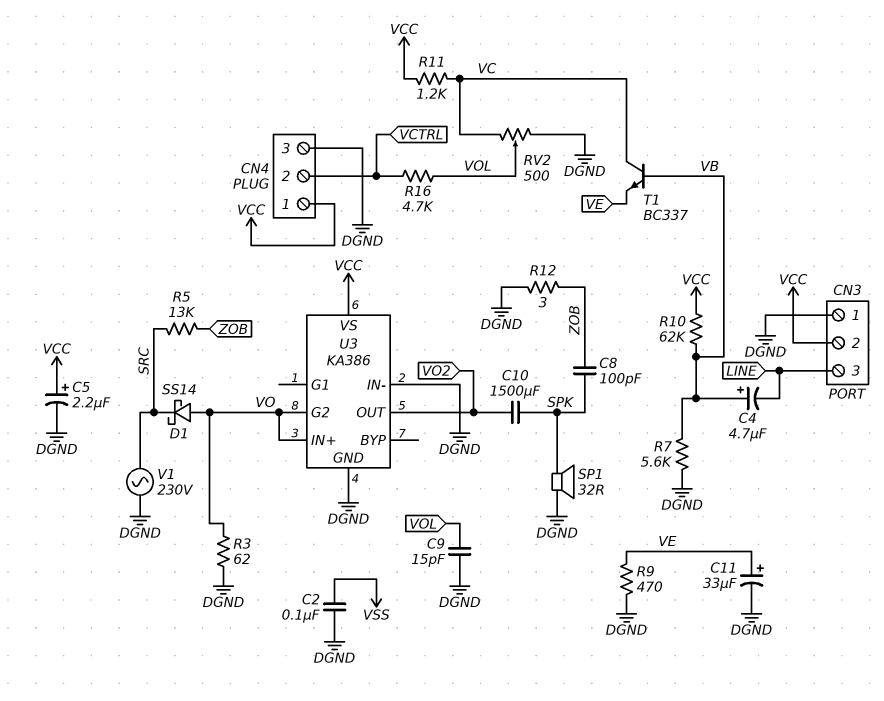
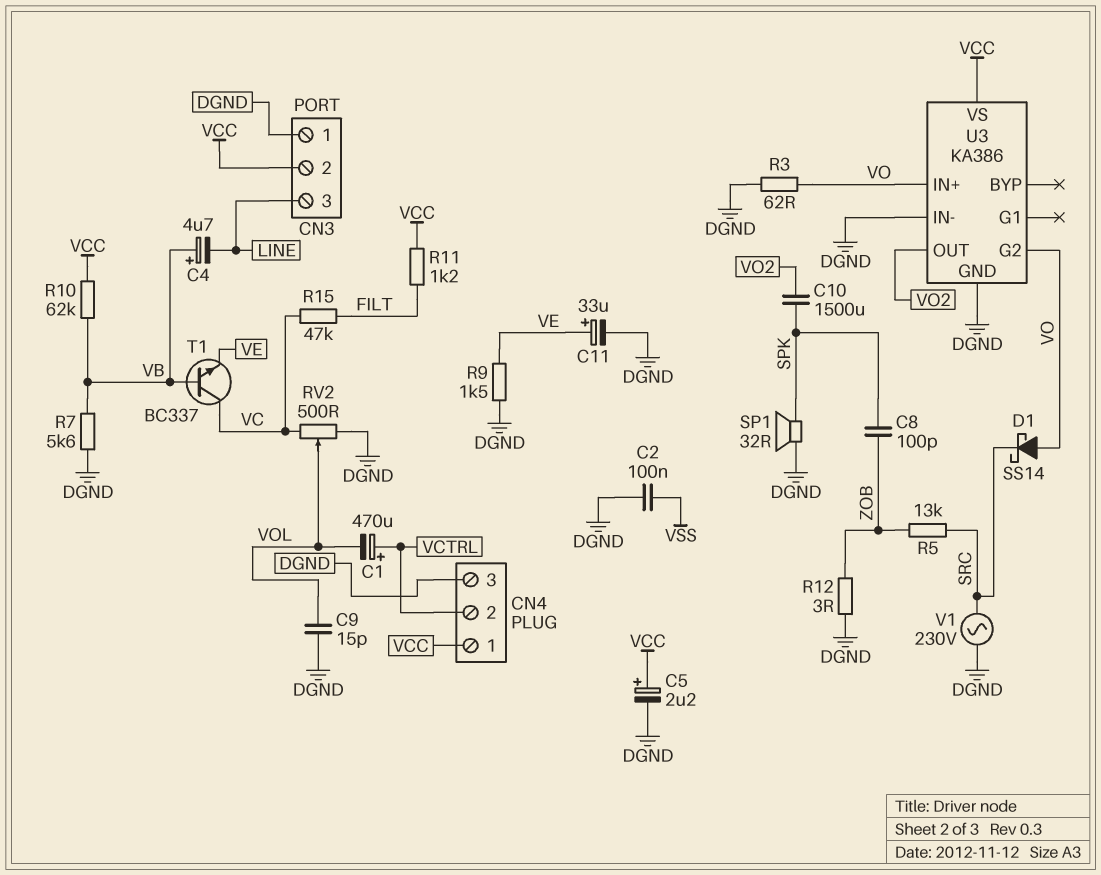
C1: none -> 470uF (plus VCTRL, minus VOL)
R9: 470 (DGND, VE) -> 1.5k (DGND, VE)
R11: 1.2k (VC, VCC) -> 1.2k (FILT, VCC)
R15: none -> 47k (FILT, VC)
R16: 4.7k (VCTRL, VOL) -> none

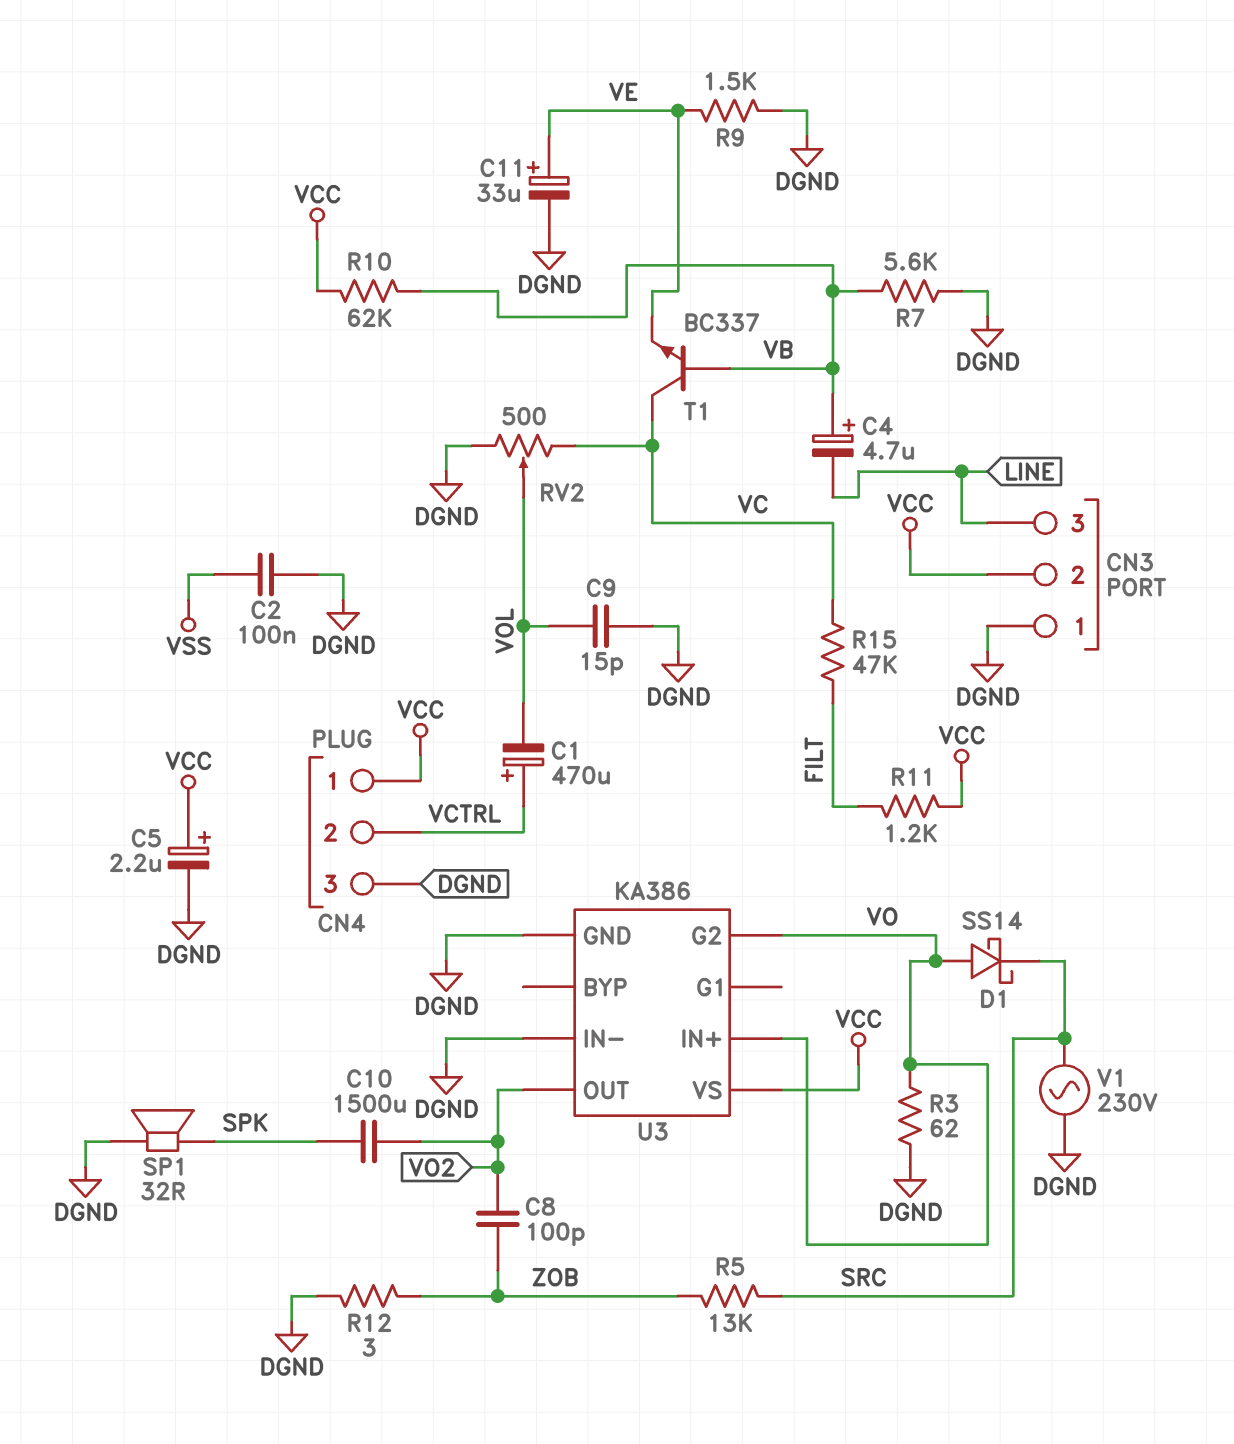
C8: 100pF (SPK, ZOB) -> 100pF (VO2, ZOB)

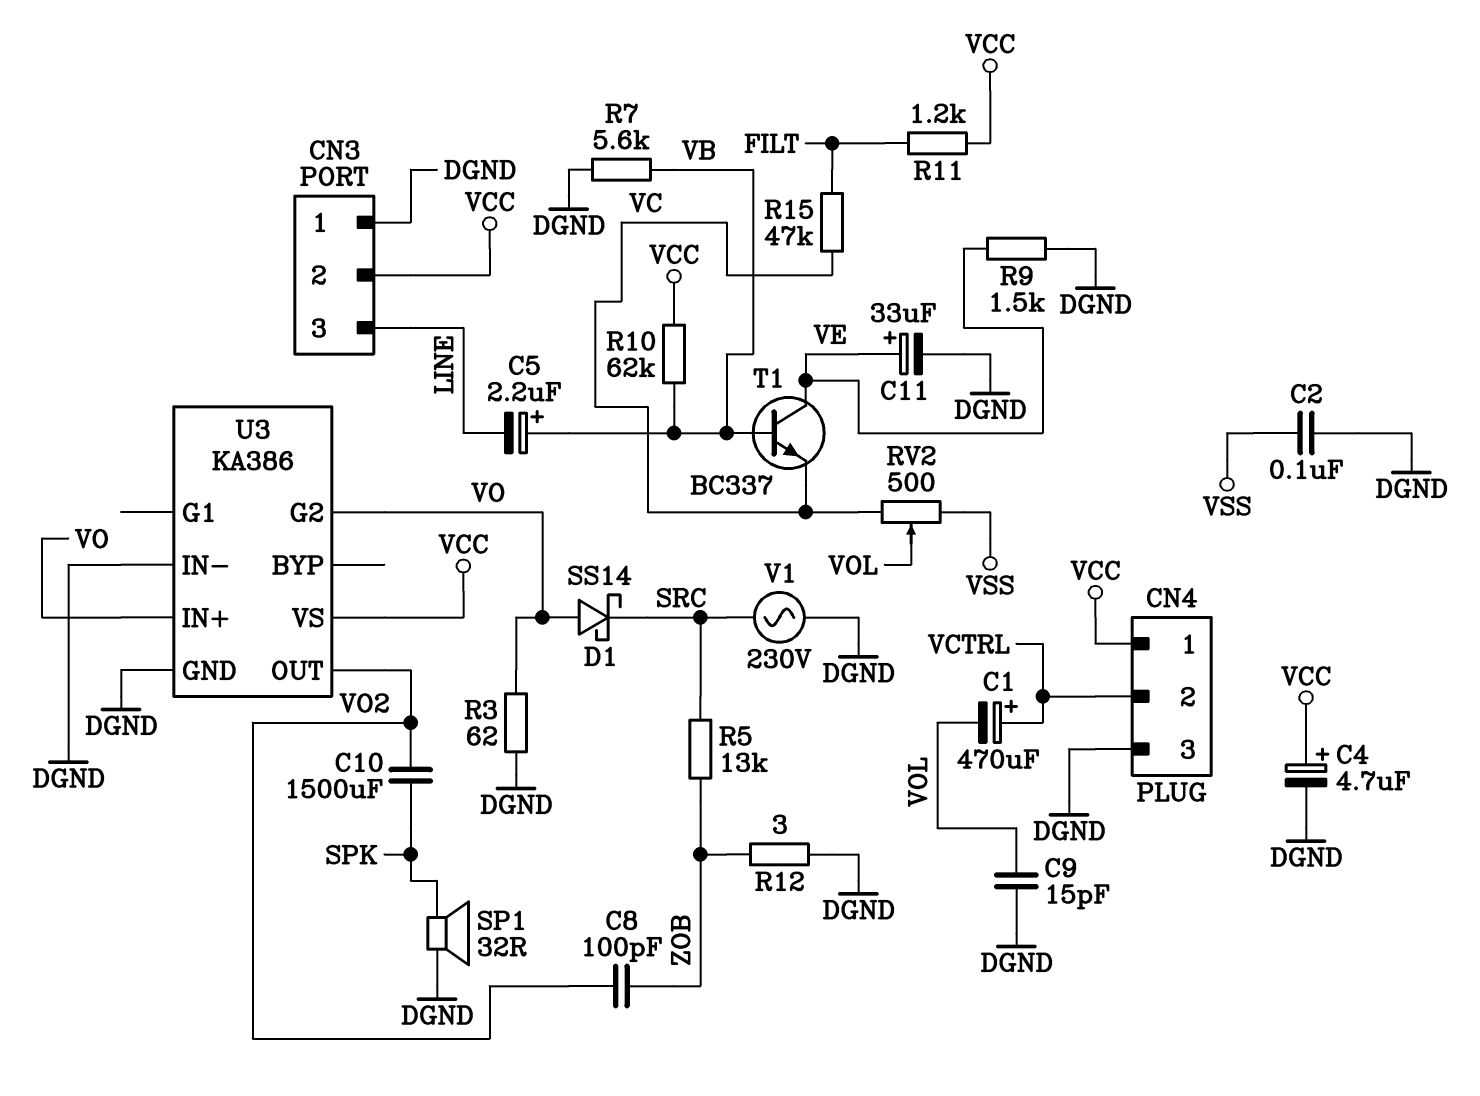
C4: 4.7uF (plus VB, minus LINE) -> 4.7uF (plus VCC, minus DGND)
C5: 2.2uF (plus VCC, minus DGND) -> 2.2uF (plus VB, minus LINE)
RV2: 500 (DGND, VC, wiper VOL) -> 500 (VC, VSS, wiper VOL)
T1: NPN BC337 (B VB, C VC, E VE) -> NPN BC337 (B VB, C VE, E VC)

